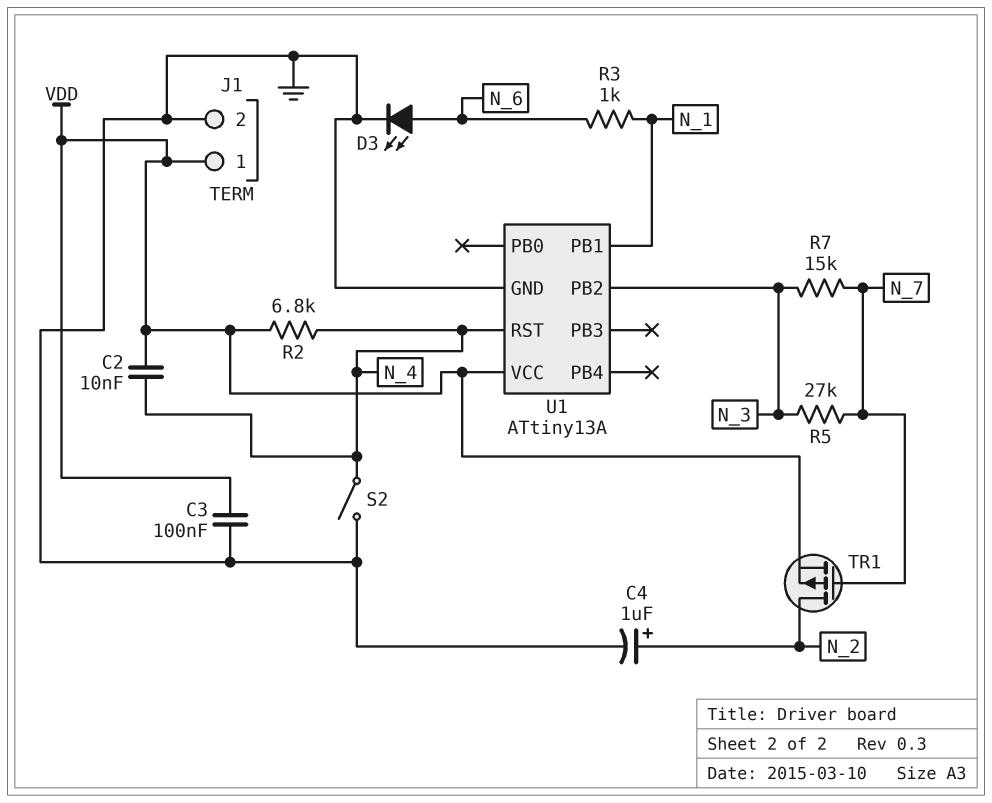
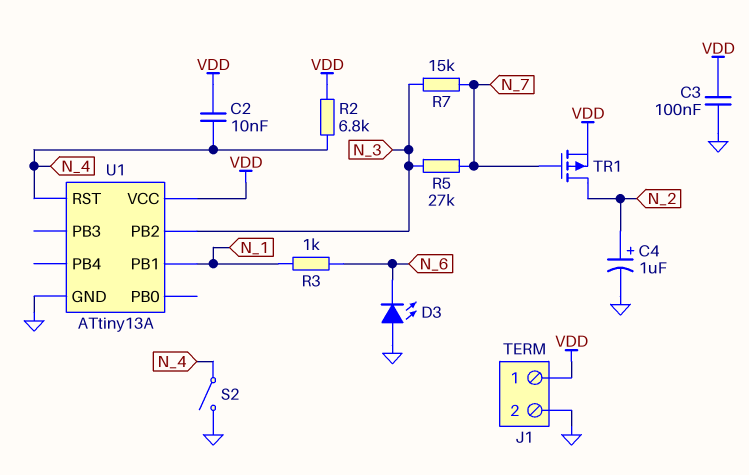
D3: LED (A N_6, K GND) -> LED (A GND, K N_6)

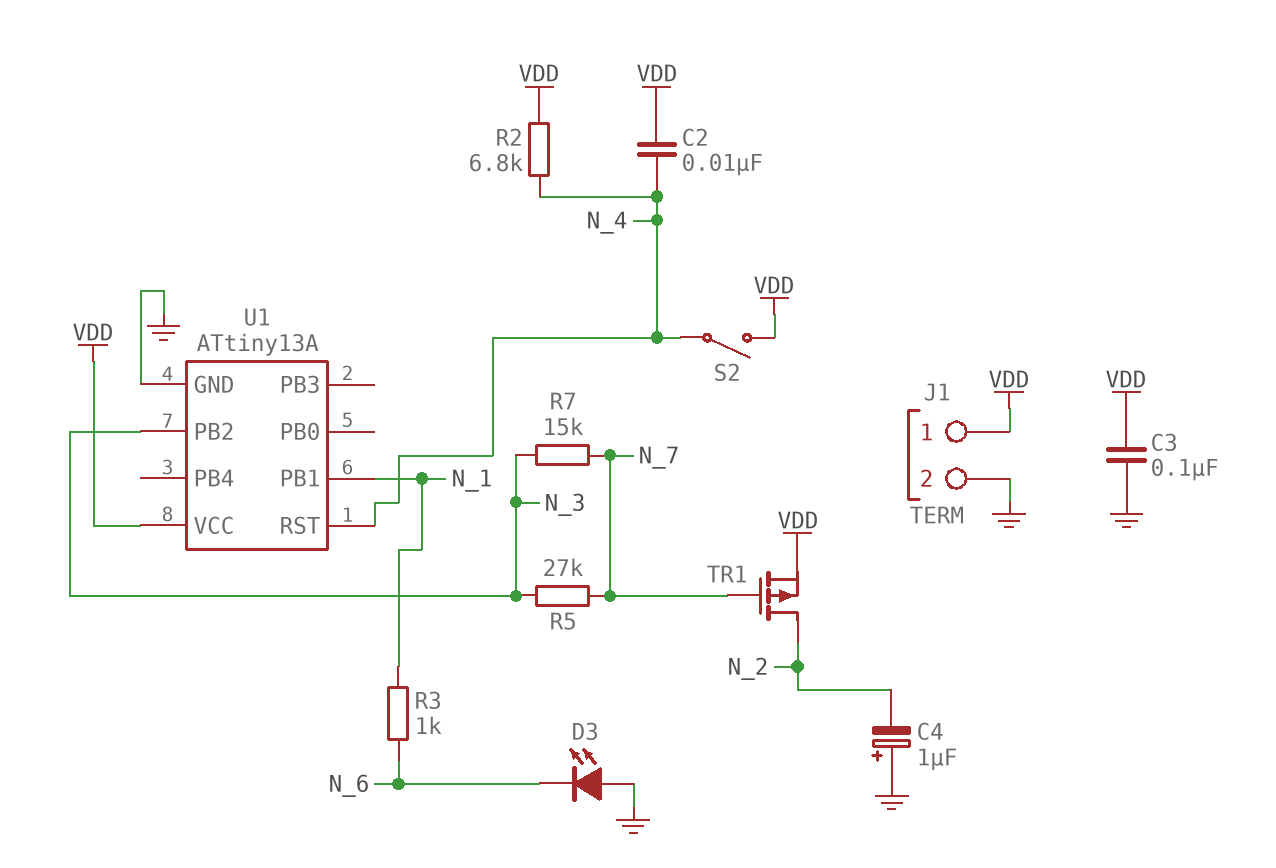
C4: 1uF (plus N_2, minus GND) -> 1uF (plus GND, minus N_2)
S2: switch (GND, N_4) -> switch (N_4, VDD)

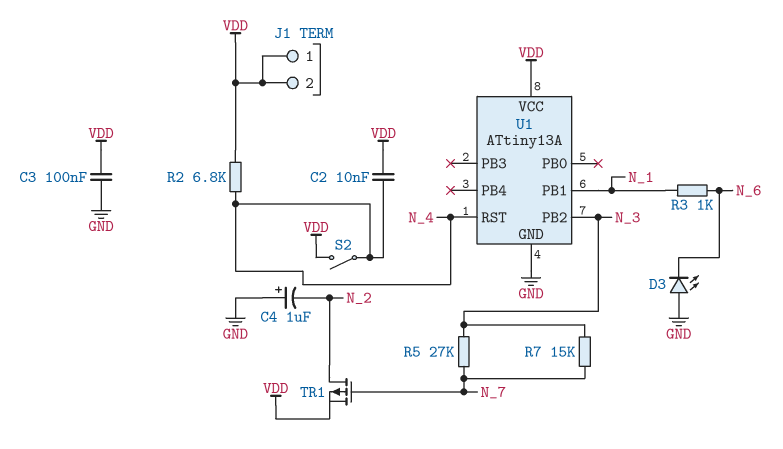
J1 pin 2: GND -> VDD

